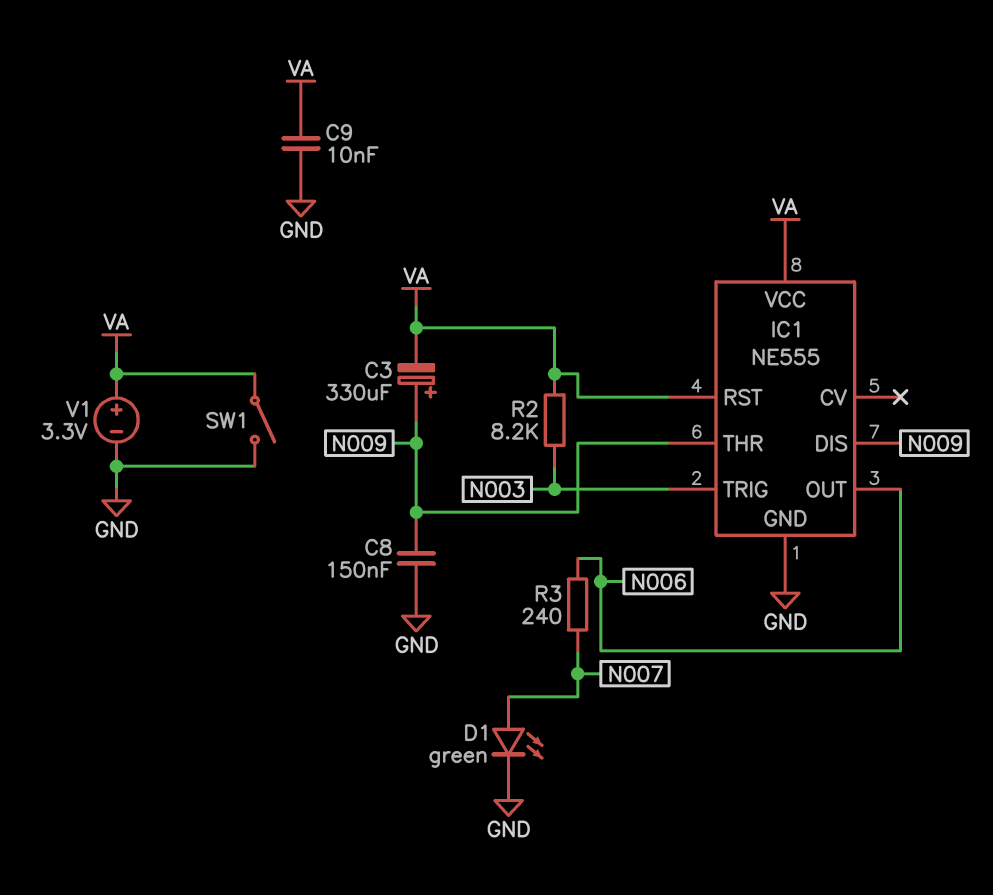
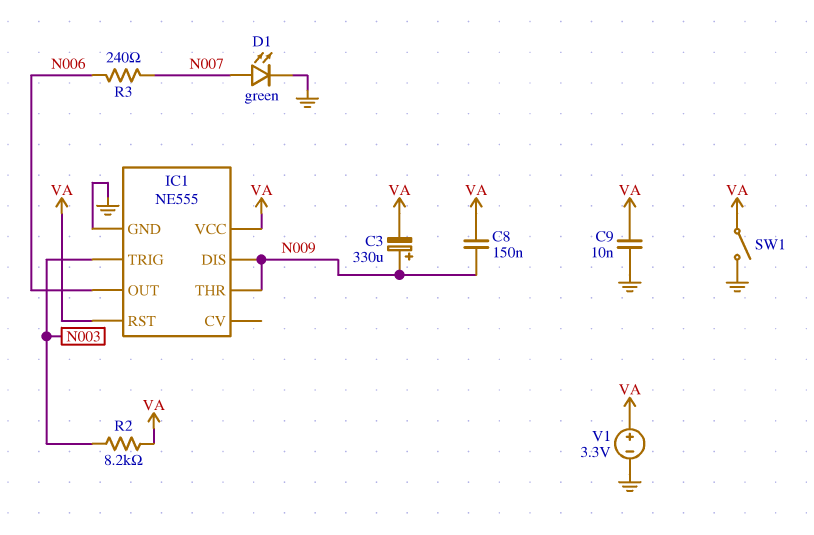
C8: 150nF (GND, N009) -> 150nF (N009, VA)

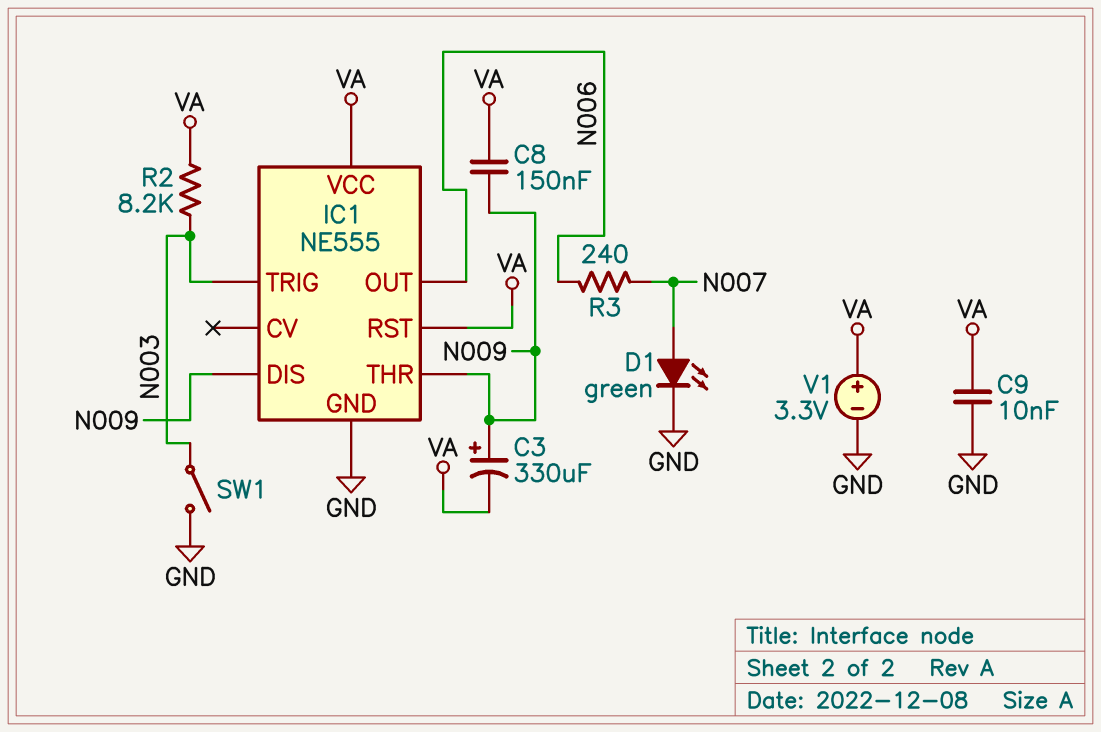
SW1: switch (GND, VA) -> switch (GND, N003)

